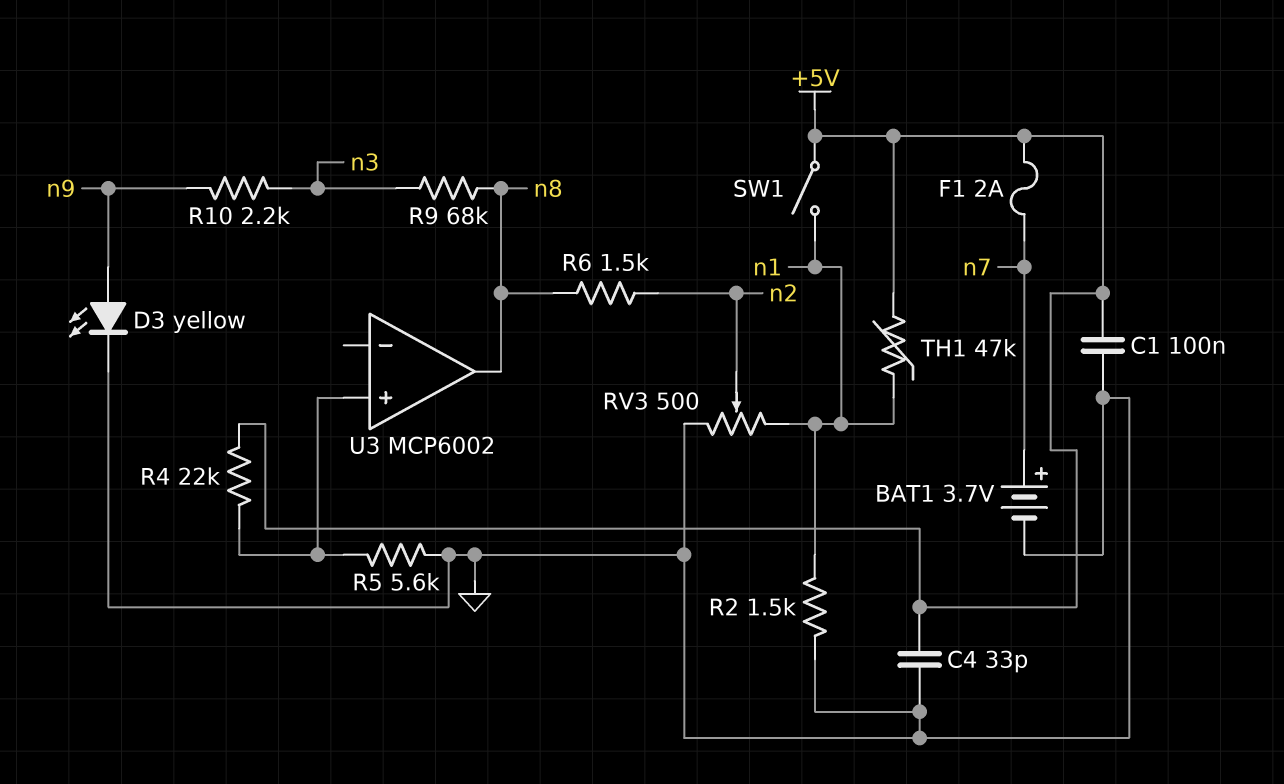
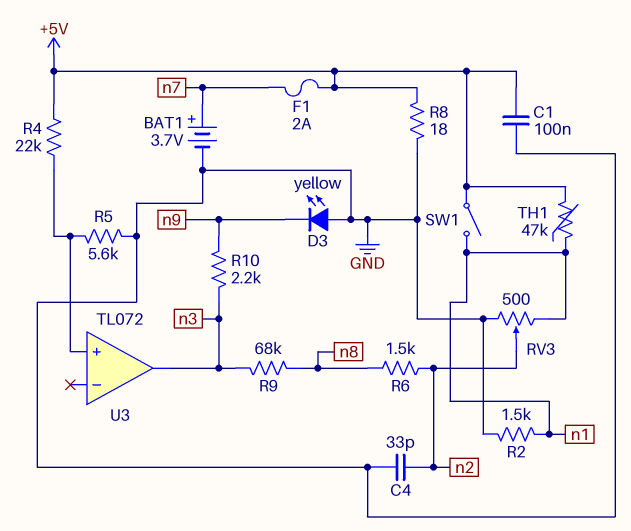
C4: 33pF (+5V, GND) -> 33pF (GND, n2)
D3: LED yellow (A n9, K GND) -> LED yellow (A GND, K n9)
R8: none -> 18 (+5V, GND)
U3: MCP6002 -> TL072
U3 pin out: n8 -> n3

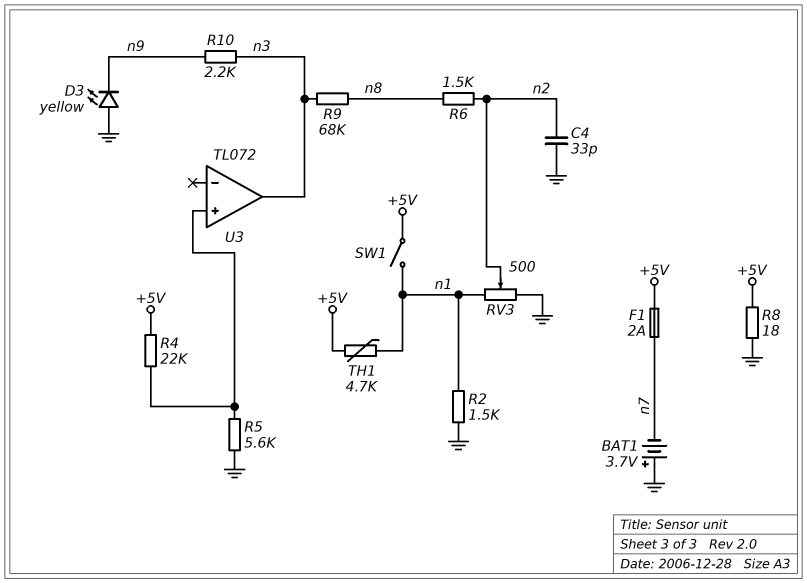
BAT1: 3.7V (plus n7, minus GND) -> 3.7V (plus GND, minus n7)
C1: 100nF (+5V, GND) -> none
TH1: 47k (+5V, n1) -> 4.7k (+5V, n1)

